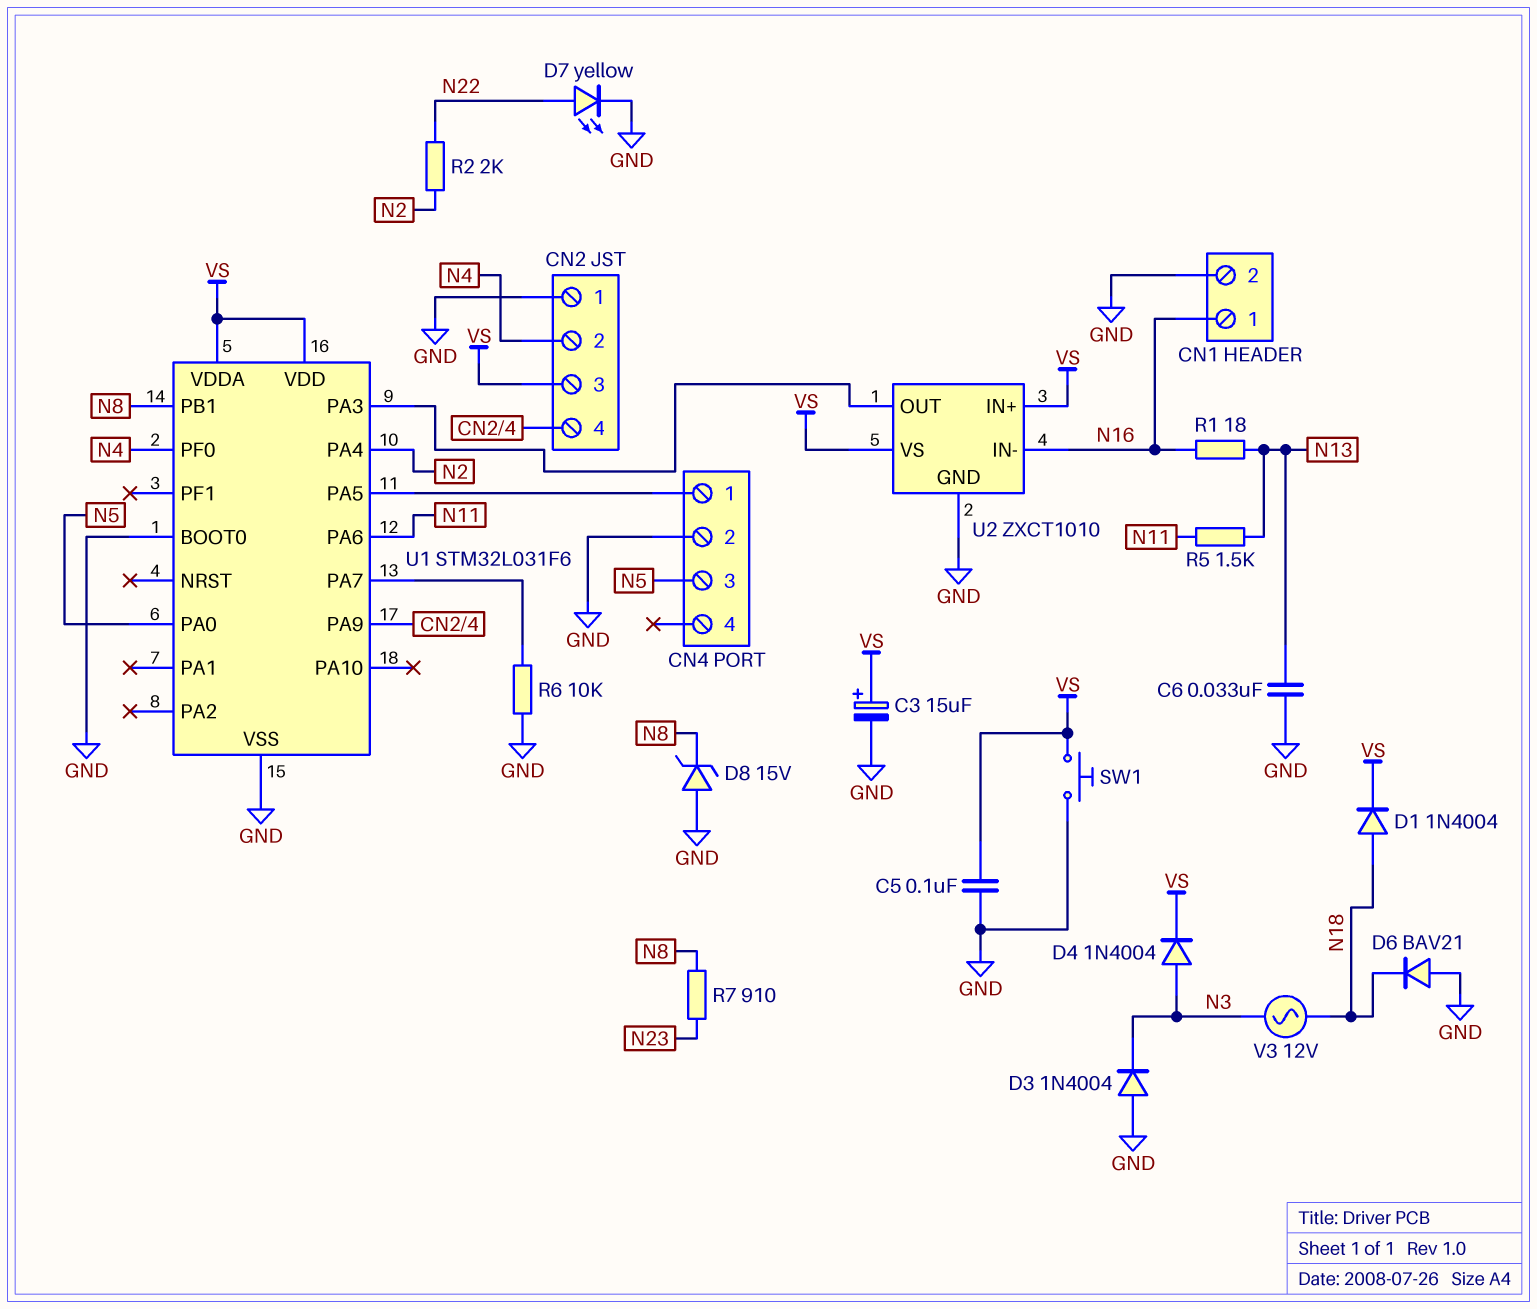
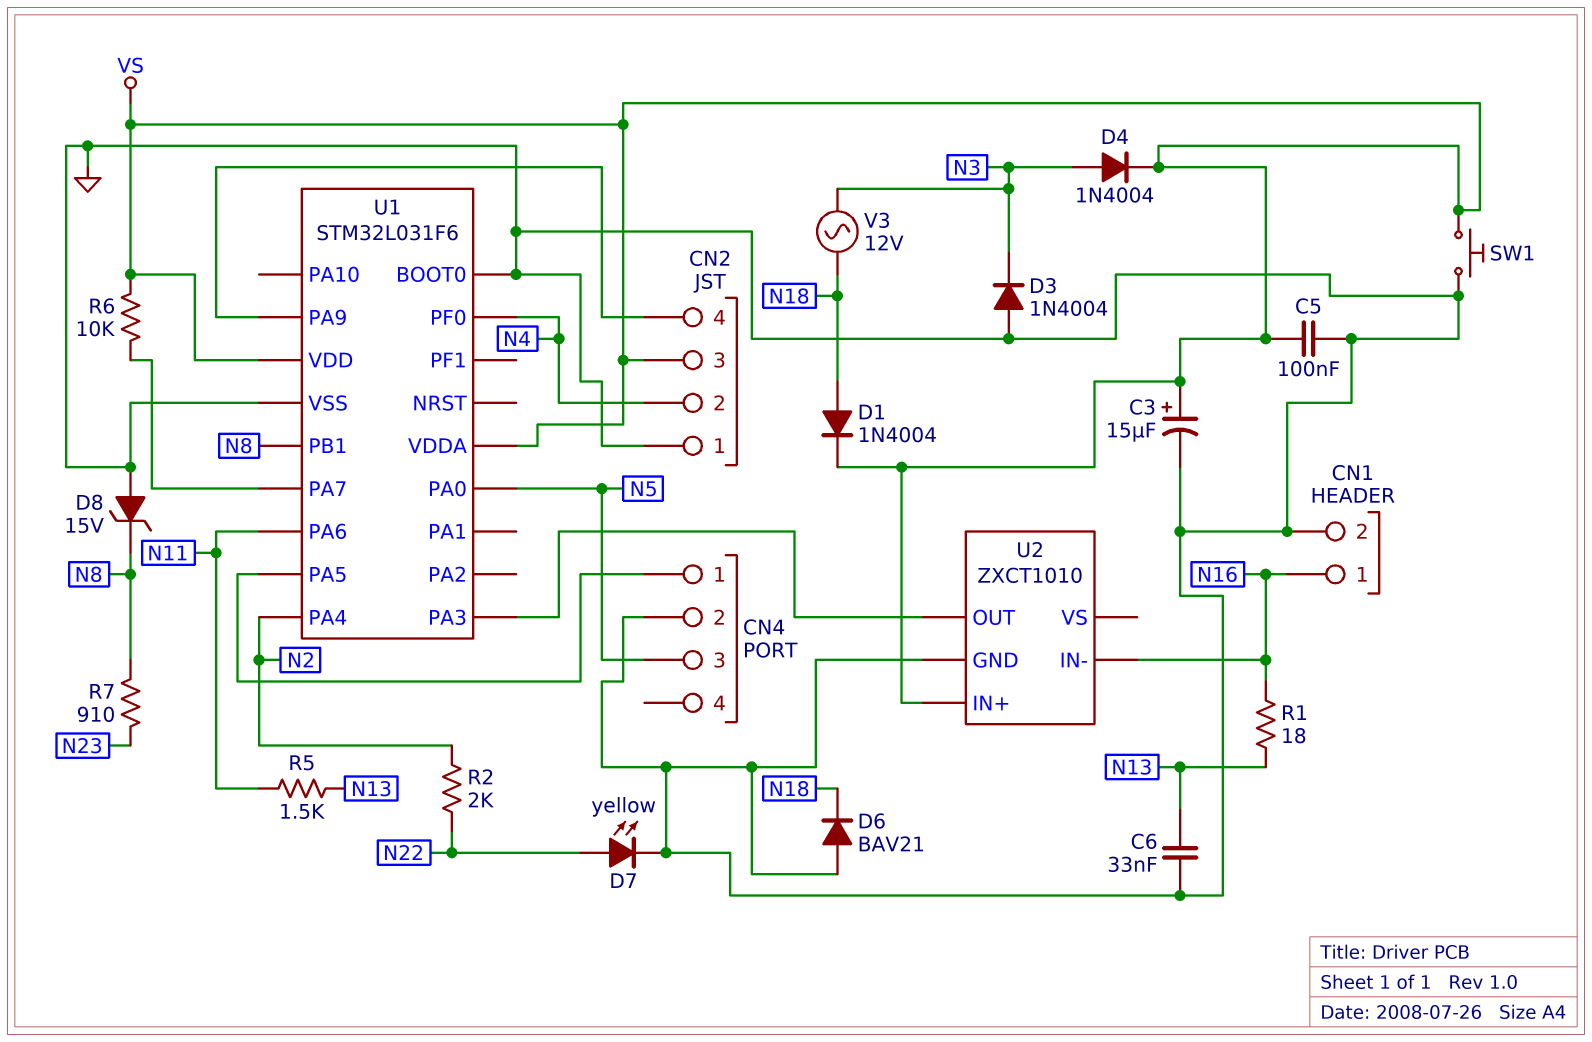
R6: 10k (GND, U1/PA7) -> 10k (U1/PA7, VS)
U2 pin VS: VS -> none

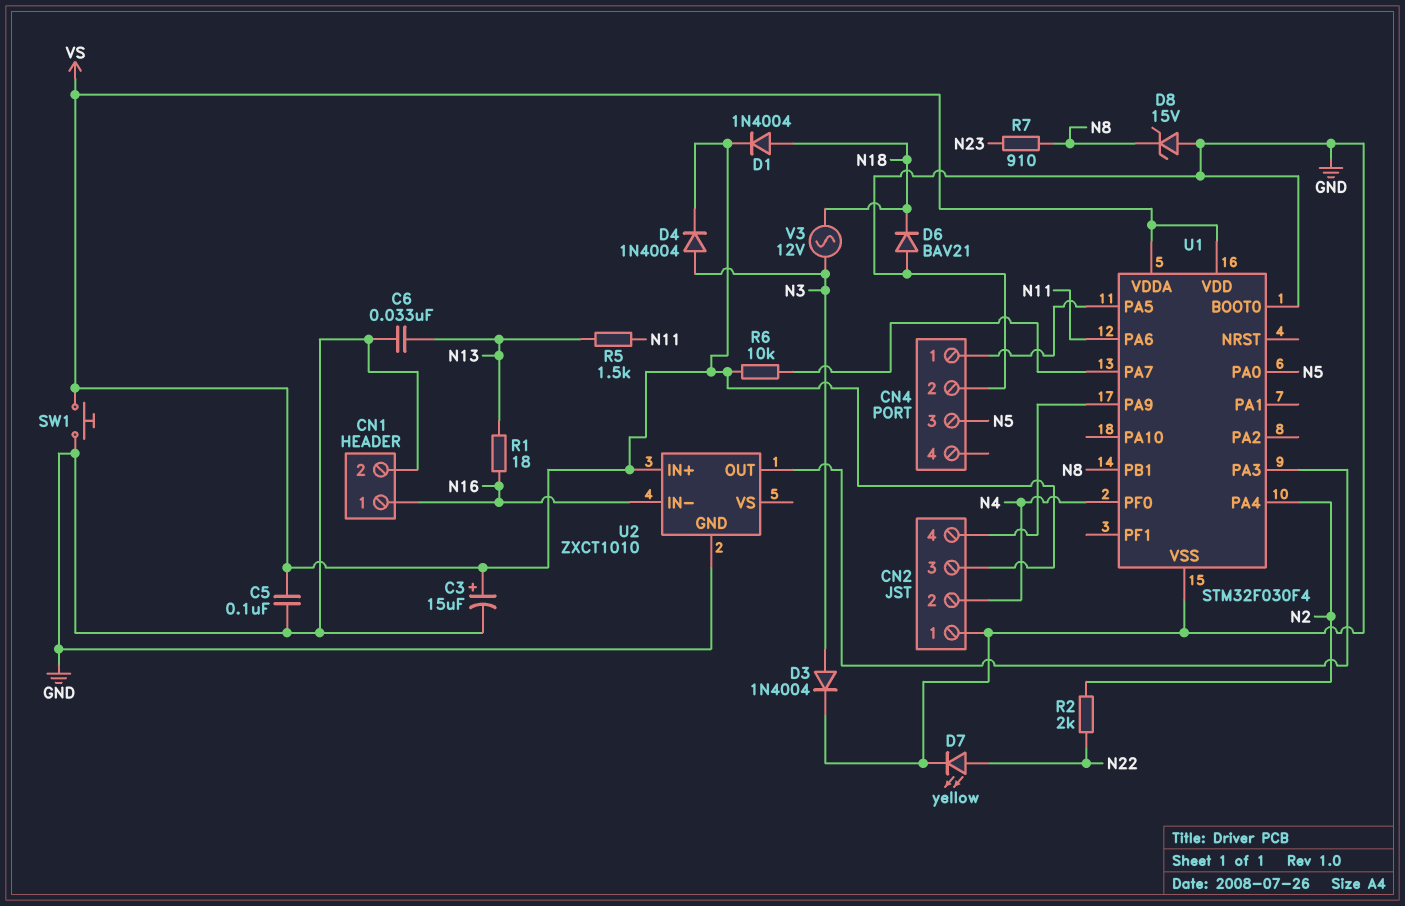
D3: diode 1N4004 (A GND, K N3) -> diode 1N4004 (A N3, K GND)
U1: STM32L031F6 -> STM32F030F4

